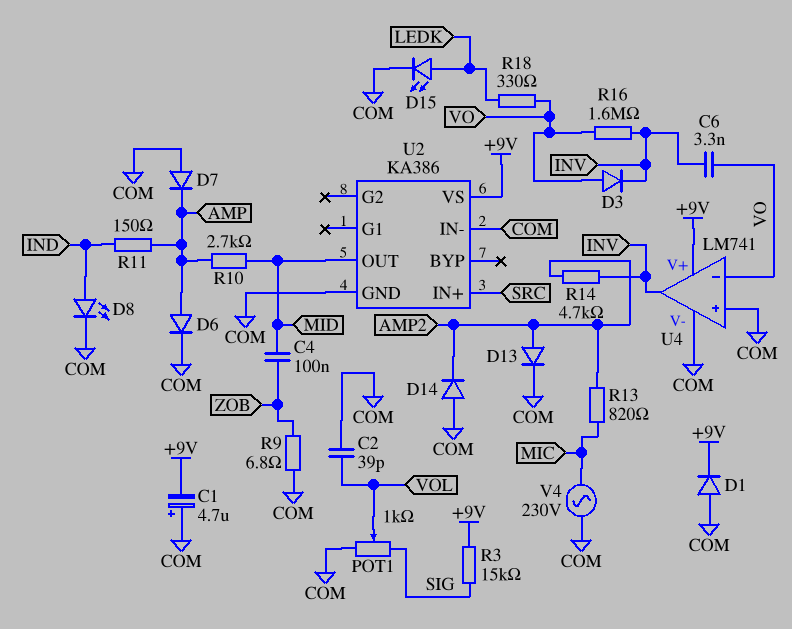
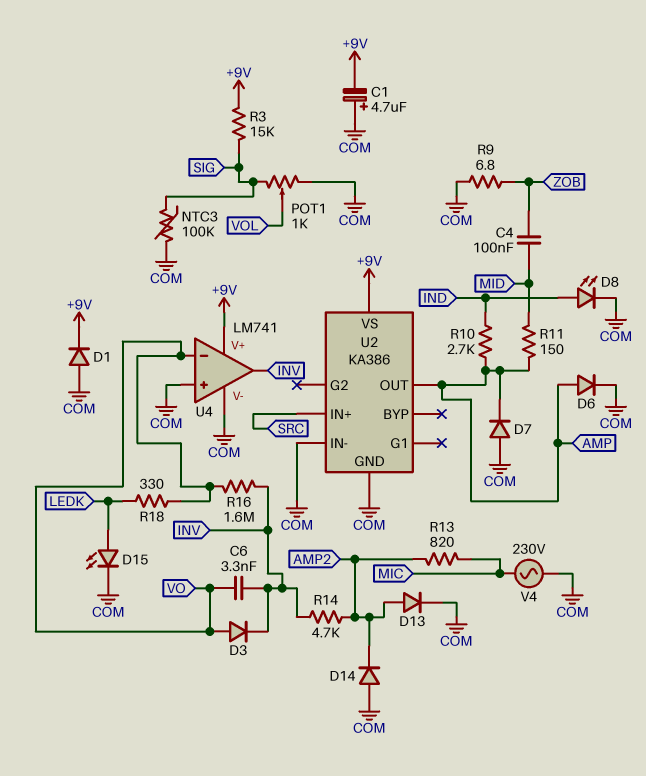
C2: 39pF (COM, VOL) -> none
NTC3: none -> 100k (COM, SIG)
R10: 2.7k (AMP, MID) -> 2.7k (AMP, IND)
R11: 150 (AMP, IND) -> 150 (AMP, MID)
U2 pin OUT: MID -> AMP

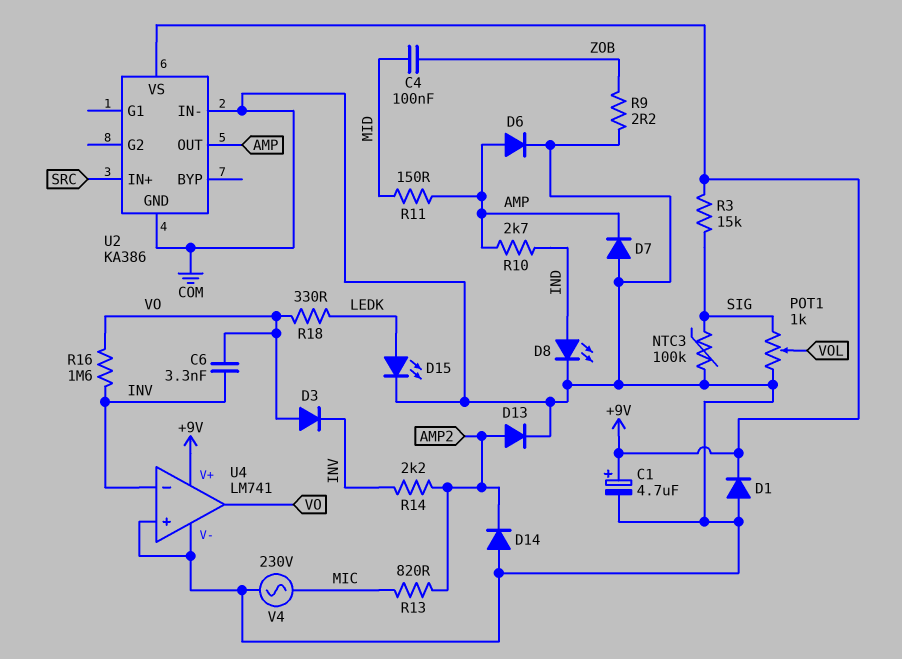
C1: 4.7uF (plus COM, minus +9V) -> 4.7uF (plus +9V, minus COM)
R9: 6.8 (COM, ZOB) -> 2.2 (COM, ZOB)
R14: 4.7k (AMP2, INV) -> 2.2k (AMP2, INV)
U4 pin in-: VO -> INV
U4 pin out: INV -> VO

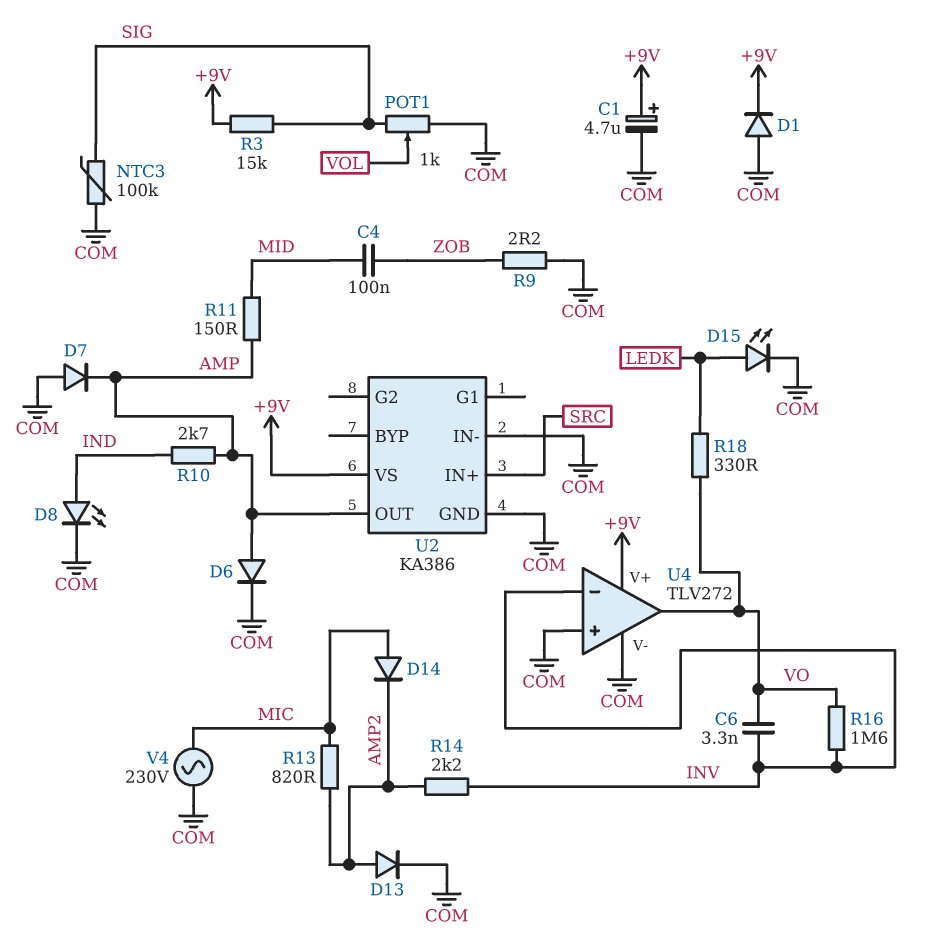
D3: diode (A VO, K INV) -> none
D14: diode (A COM, K AMP2) -> diode (A MIC, K AMP2)
U4: LM741 -> TLV272

